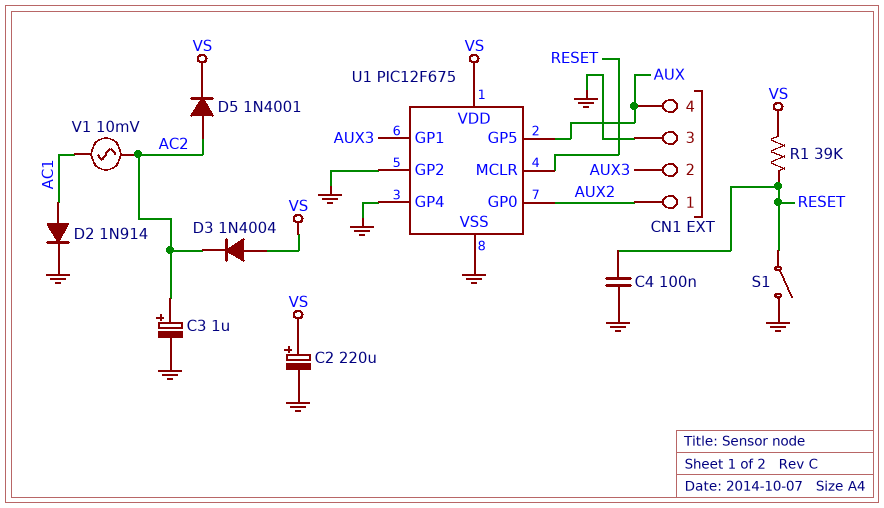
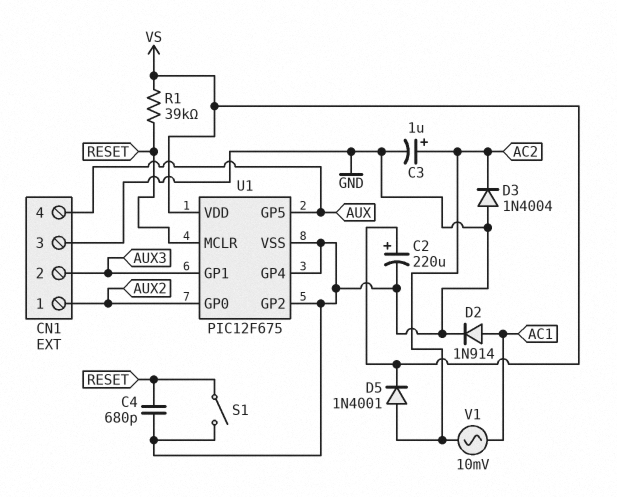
C4: 100nF (GND, RESET) -> 680pF (GND, RESET)
D3: diode 1N4004 (A VS, K AC2) -> diode 1N4004 (A GND, K AC2)

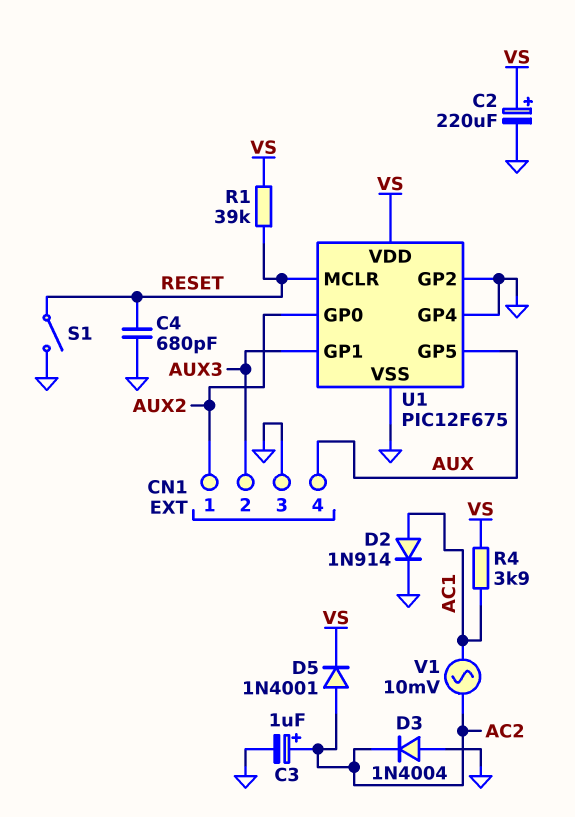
R4: none -> 3.9k (AC1, VS)

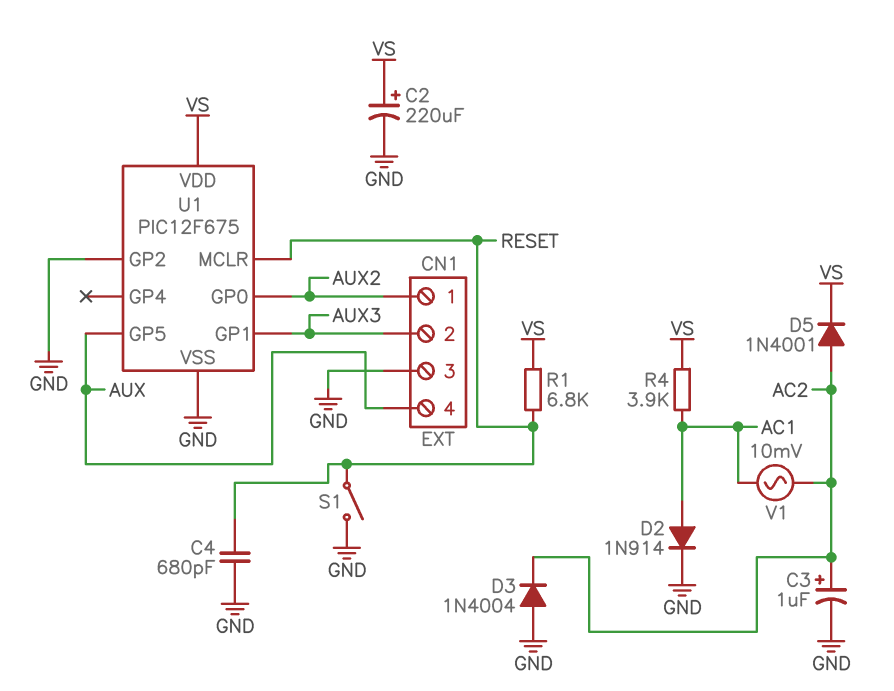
R1: 39k (RESET, VS) -> 6.8k (RESET, VS)
U1 pin GP4: GND -> none

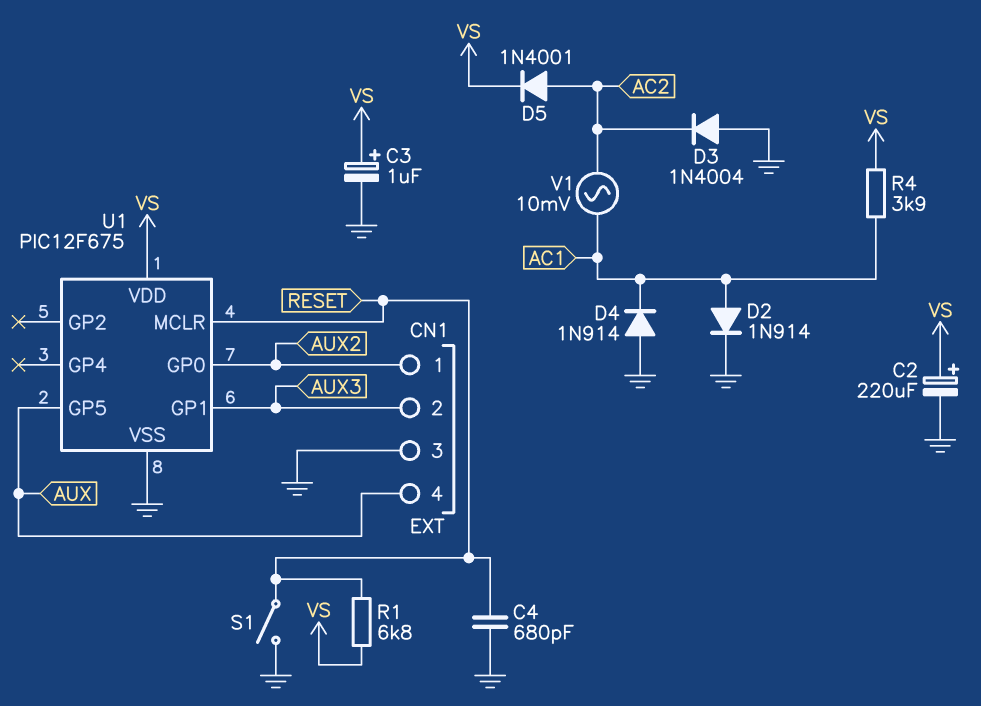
C3: 1uF (plus AC2, minus GND) -> 1uF (plus VS, minus GND)
D4: none -> diode 1N914 (A GND, K AC1)
U1 pin GP2: GND -> none

